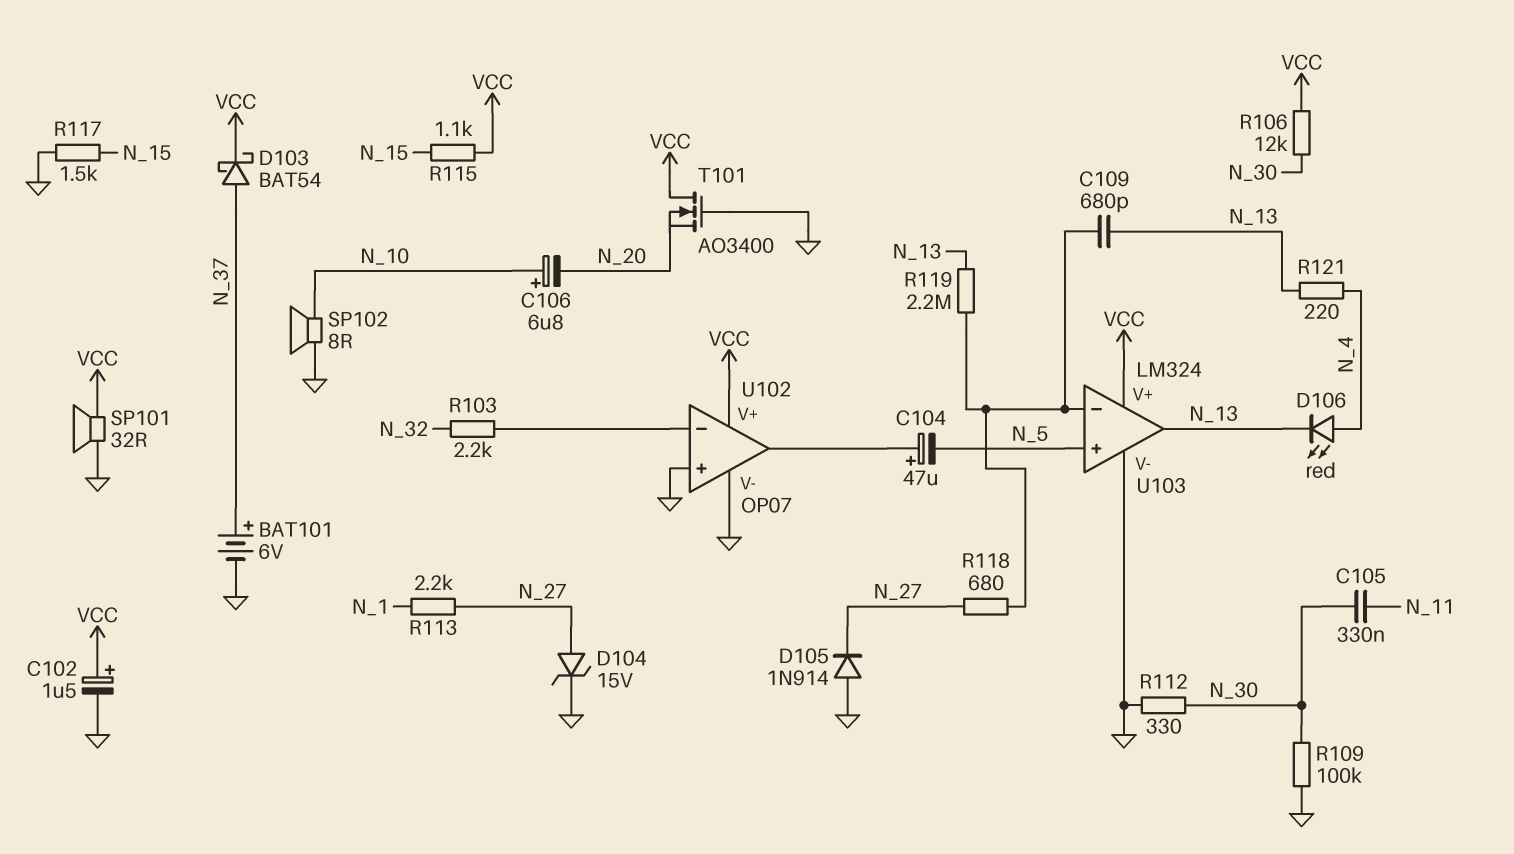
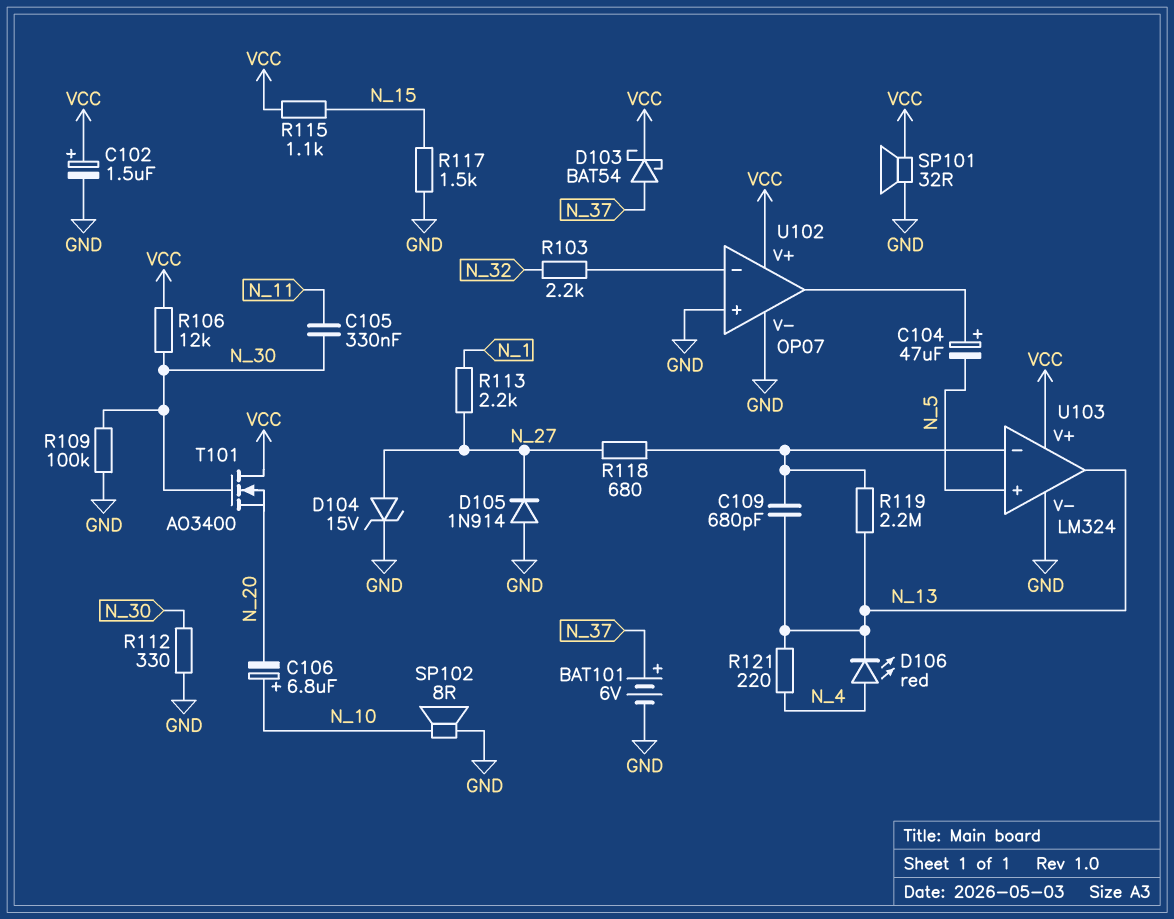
T101: NMOS AO3400 (G GND, D VCC, S N_20) -> NMOS AO3400 (G N_30, D VCC, S N_20)

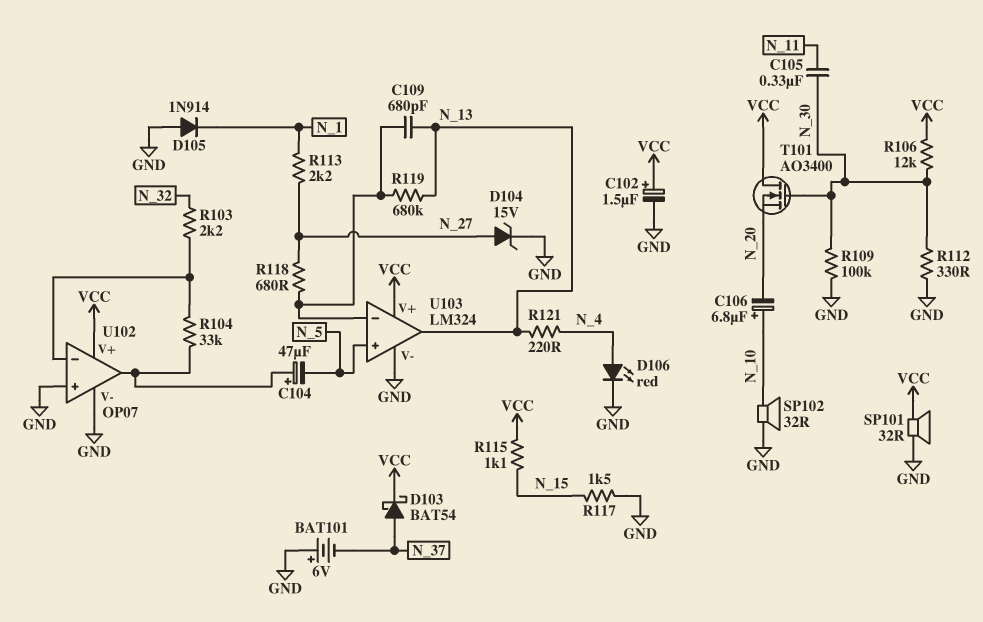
BAT101: 6V (plus N_37, minus GND) -> 6V (plus GND, minus N_37)
D105: diode 1N914 (A GND, K N_27) -> diode 1N914 (A GND, K N_1)
D106: LED red (A N_4, K N_13) -> LED red (A N_4, K GND)
R104: none -> 33k (U102/in-, U102/out)
R119: 2.2M (N_13, U103/in-) -> 680k (N_13, U103/in-)
SP102: speaker 8R (GND, N_10) -> speaker 32R (GND, N_10)

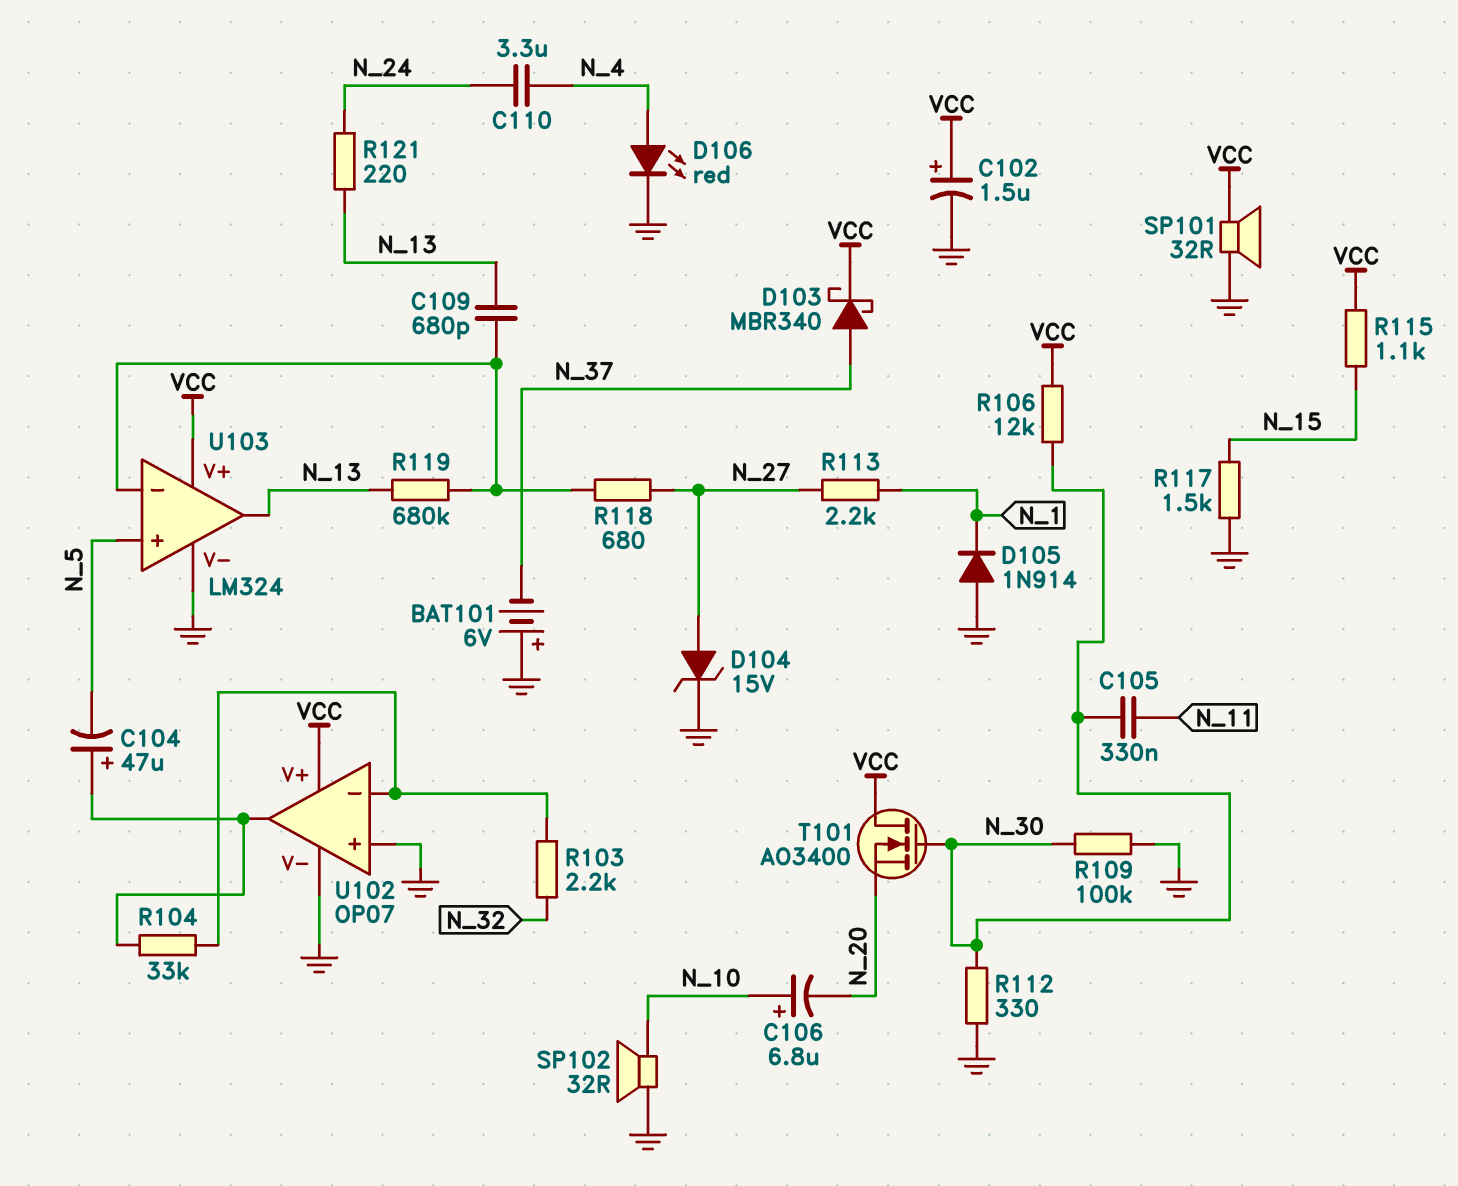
C110: none -> 3.3uF (N_4, N_24)
D103: schottky BAT54 (A N_37, K VCC) -> schottky MBR340 (A N_37, K VCC)
R121: 220 (N_4, N_13) -> 220 (N_13, N_24)

